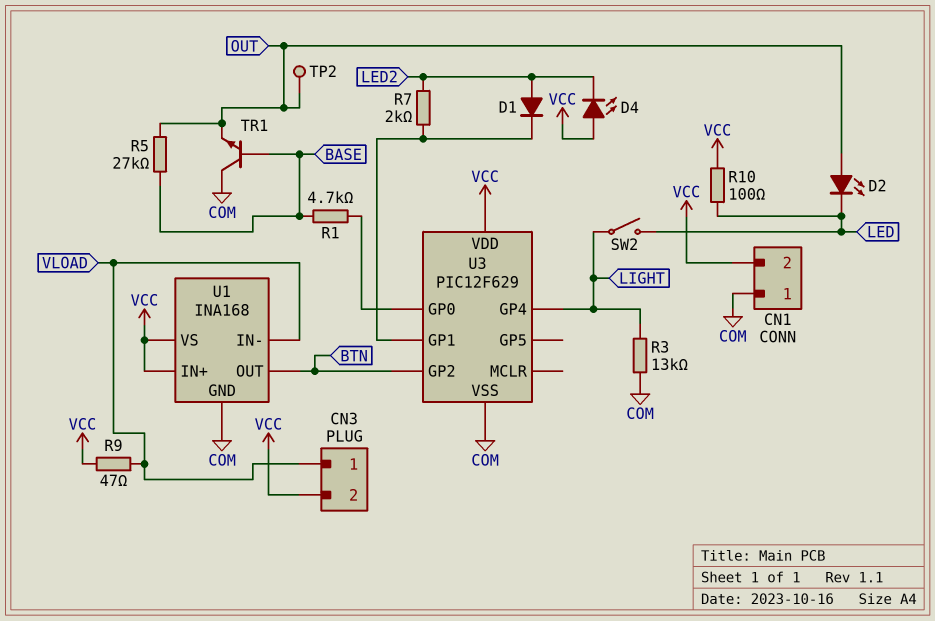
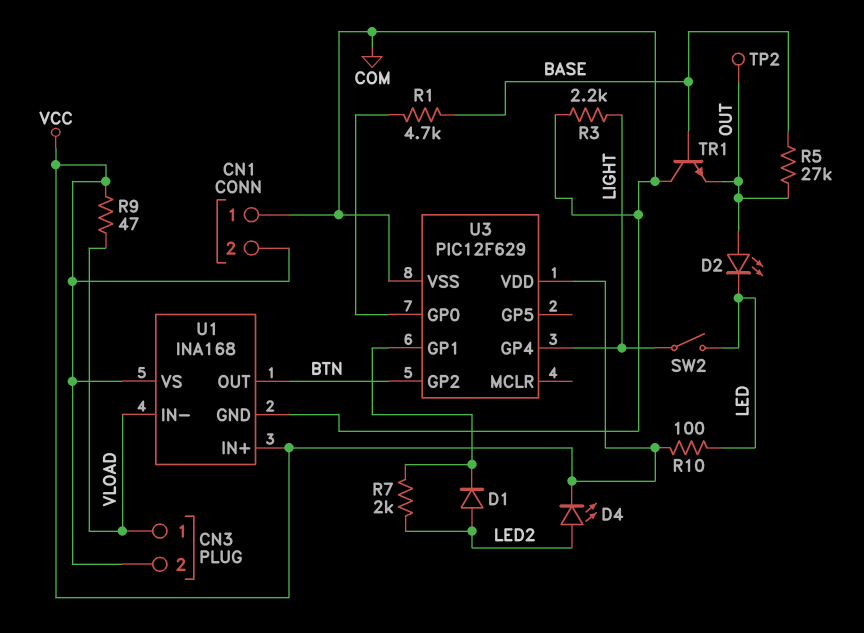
D4: LED (A VCC, K LED2) -> LED (A LED2, K VCC)
R3: 13k (COM, LIGHT) -> 2.2k (COM, LIGHT)

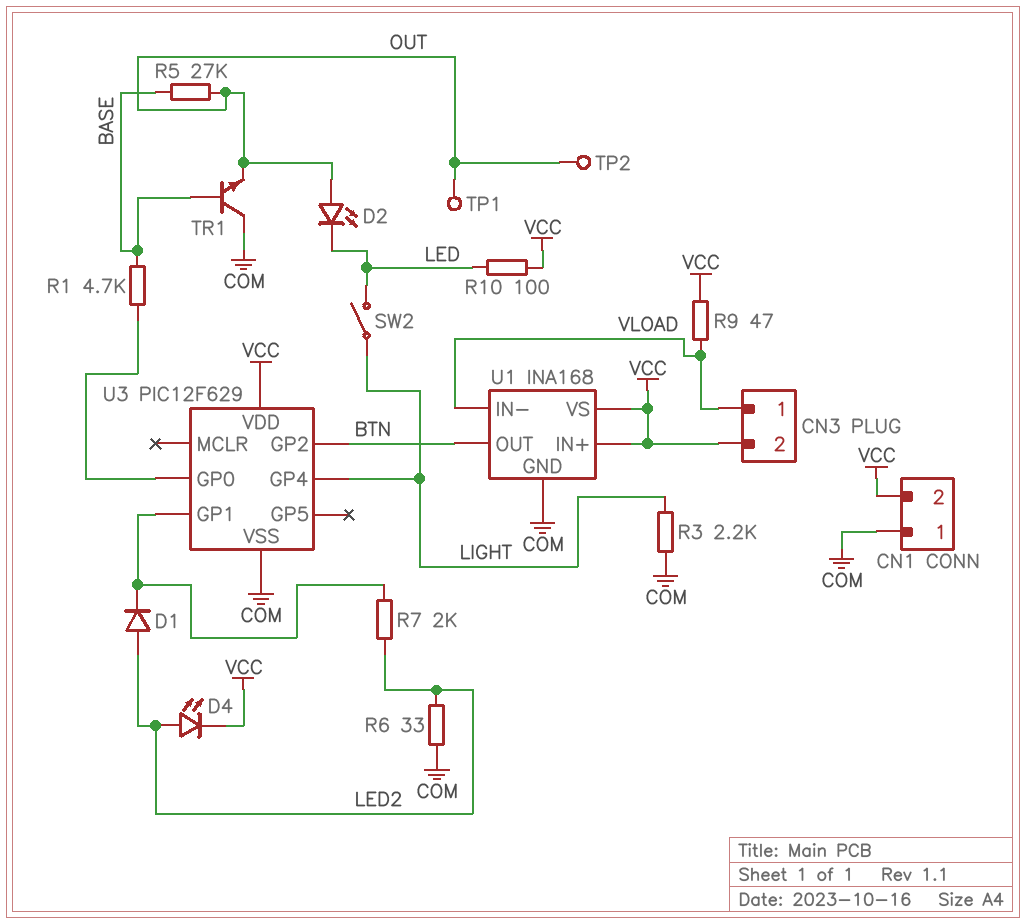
R6: none -> 33 (COM, LED2)
TP1: none -> test point (OUT)

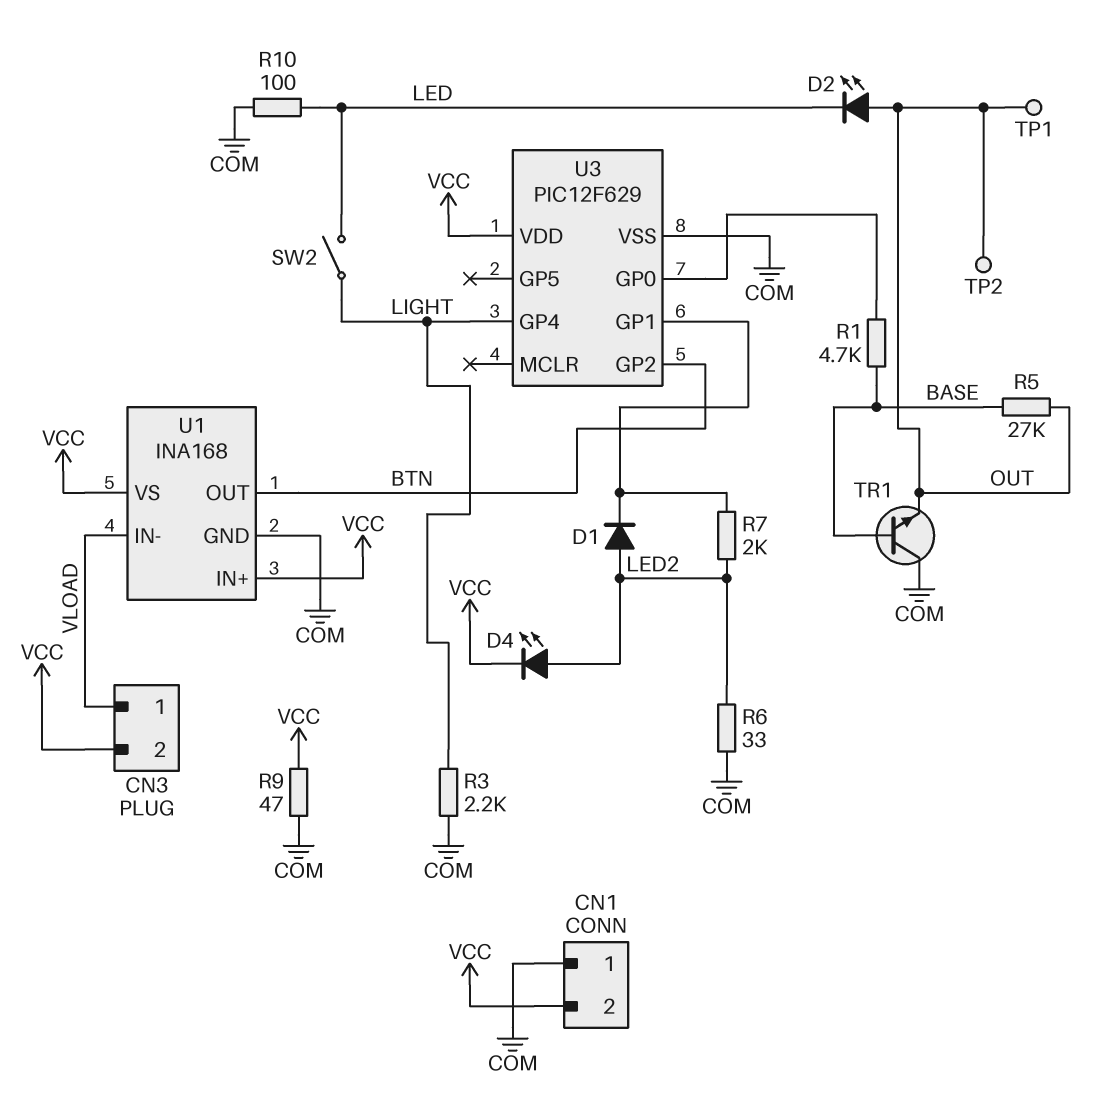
R9: 47 (VCC, VLOAD) -> 47 (COM, VCC)
R10: 100 (LED, VCC) -> 100 (COM, LED)

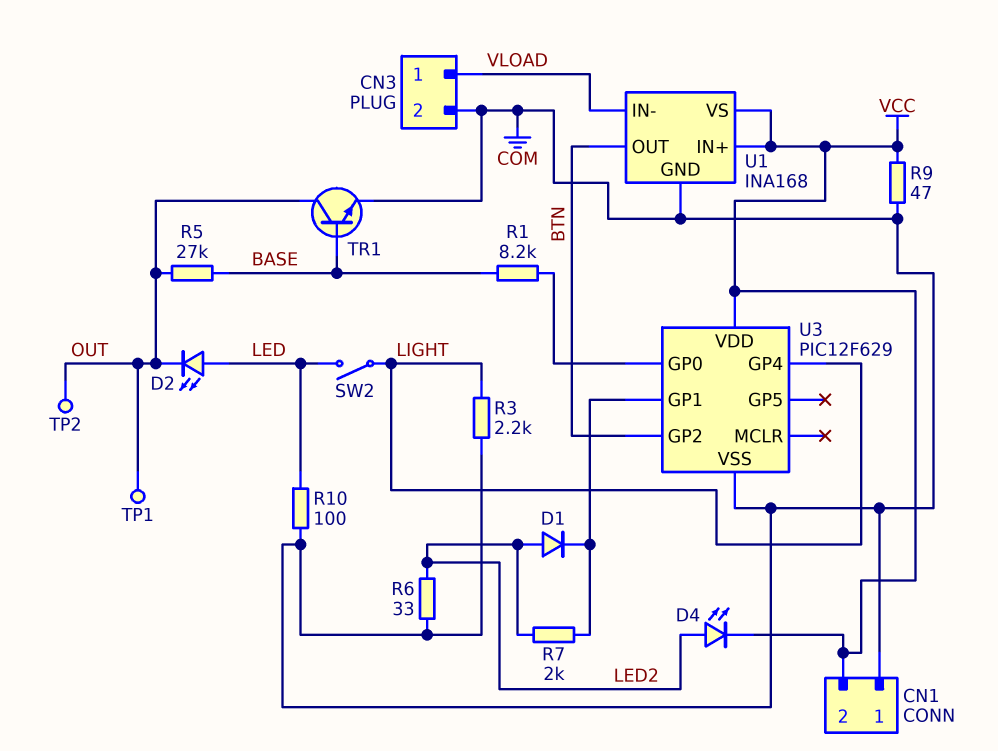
CN3 pin 2: VCC -> COM
D2: LED (A OUT, K LED) -> LED (A LED, K OUT)
R1: 4.7k (BASE, U3/GP0) -> 8.2k (BASE, U3/GP0)
TR1: NPN (B BASE, C COM, E OUT) -> NPN (B BASE, C OUT, E COM)

